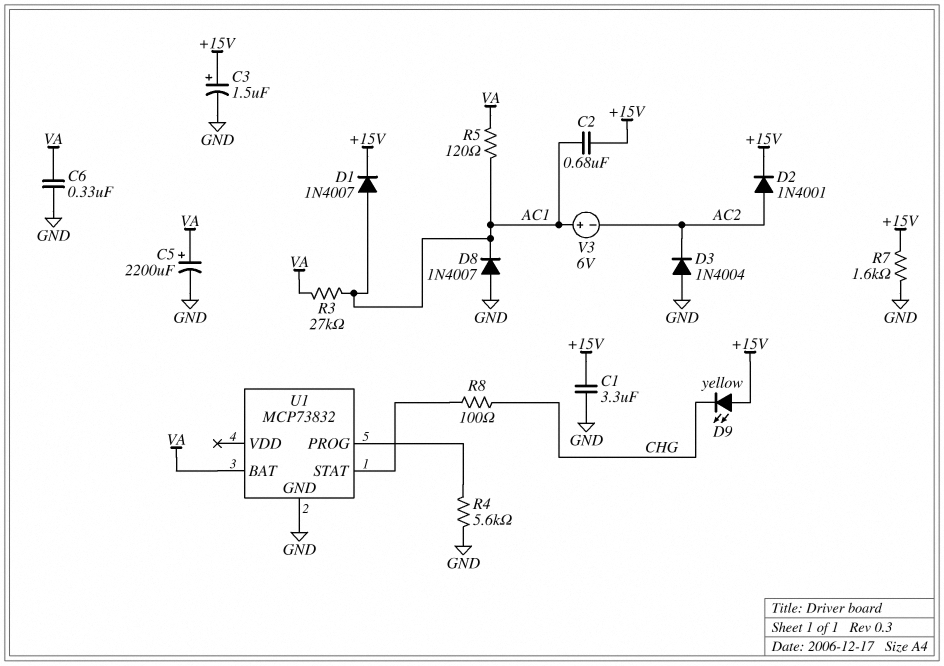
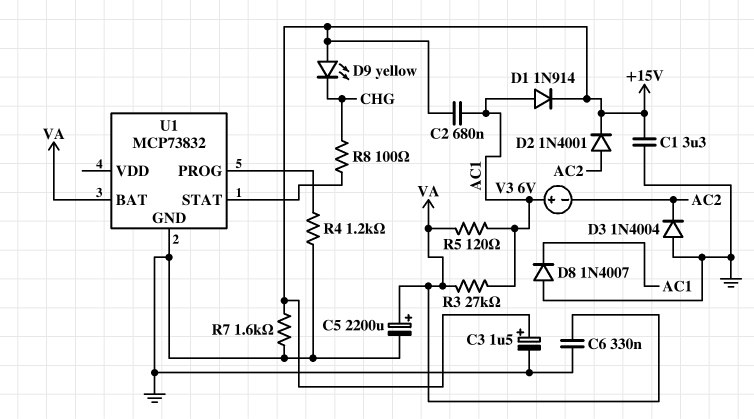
D1: diode 1N4007 (A AC1, K +15V) -> diode 1N914 (A AC1, K +15V)
R4: 5.6k (GND, U1/PROG) -> 1.2k (GND, U1/PROG)

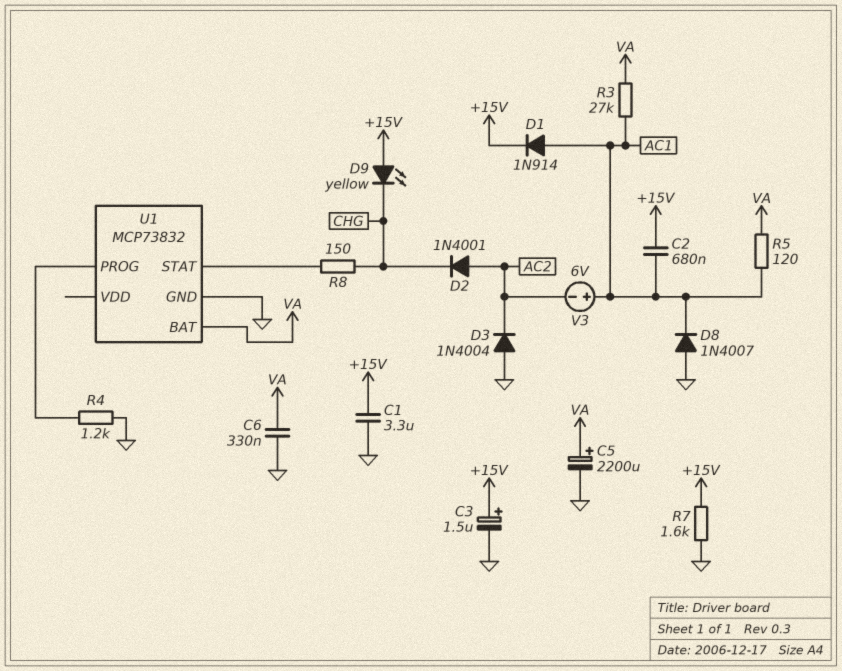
D2: diode 1N4001 (A AC2, K +15V) -> diode 1N4001 (A AC2, K CHG)
R8: 100 (CHG, U1/STAT) -> 150 (CHG, U1/STAT)

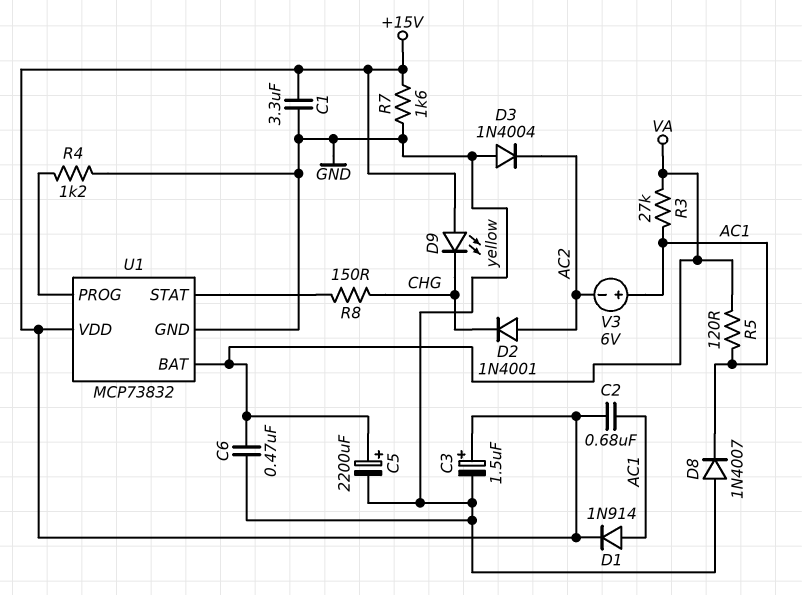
C6: 330nF (GND, VA) -> 470nF (GND, VA)
U1 pin VDD: none -> +15V

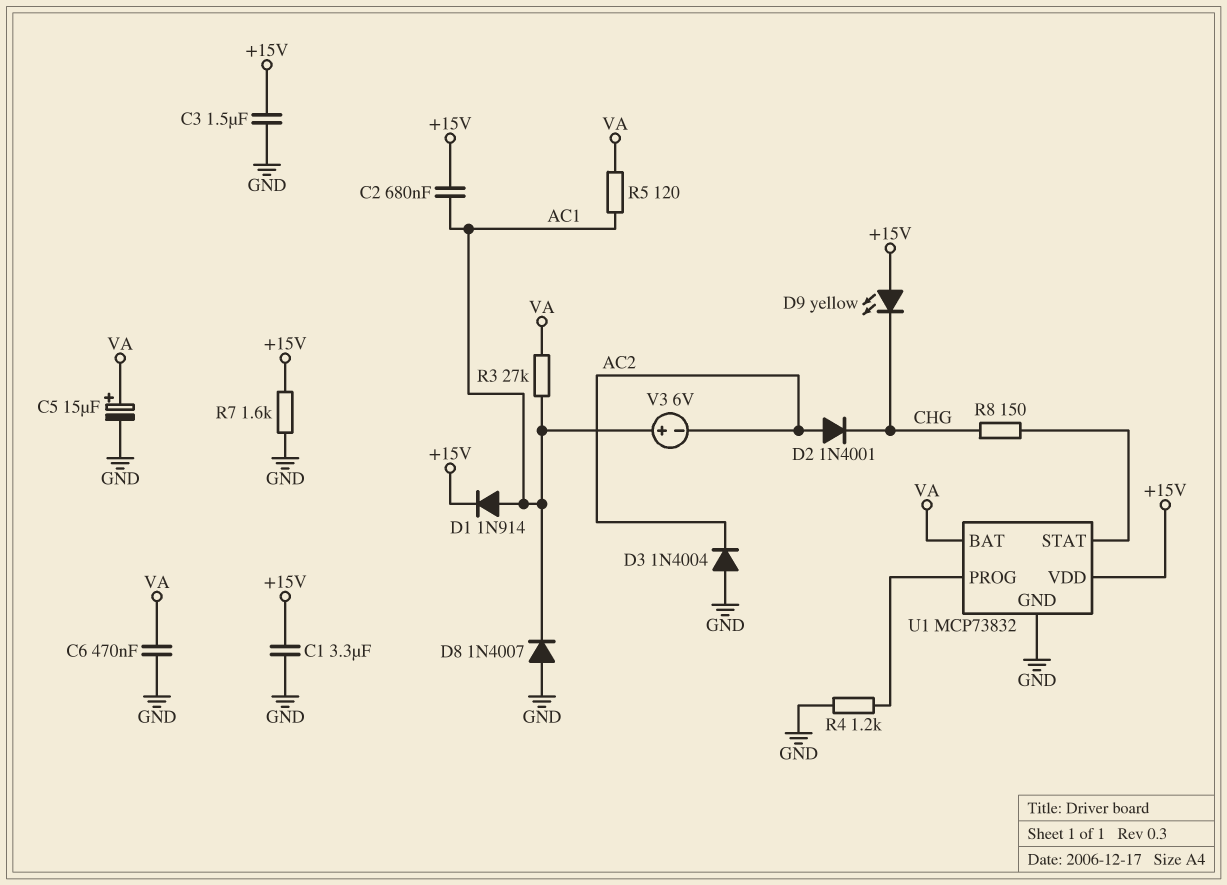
C3: 1.5uF (plus +15V, minus GND) -> 1.5uF (+15V, GND)
C5: 2200uF (plus VA, minus GND) -> 15uF (plus VA, minus GND)

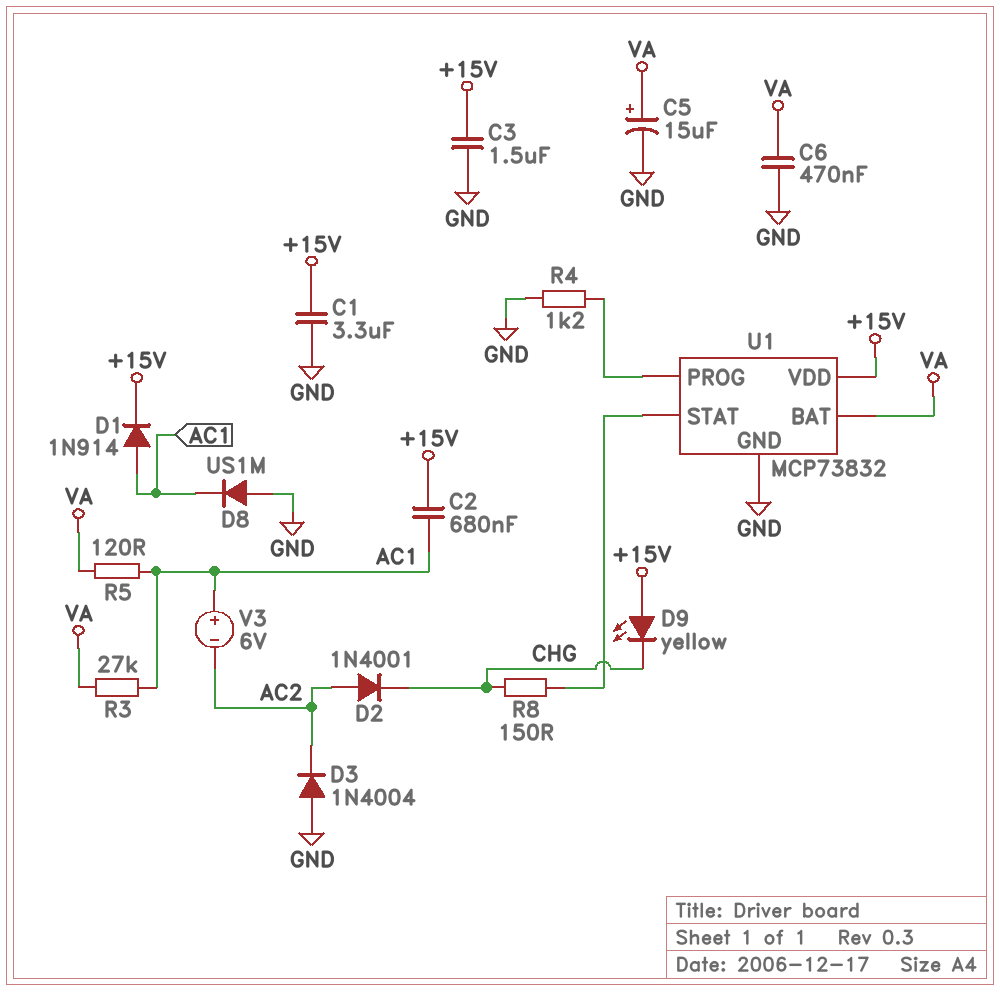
D8: diode 1N4007 (A GND, K AC1) -> diode US1M (A GND, K AC1)
R7: 1.6k (+15V, GND) -> none

